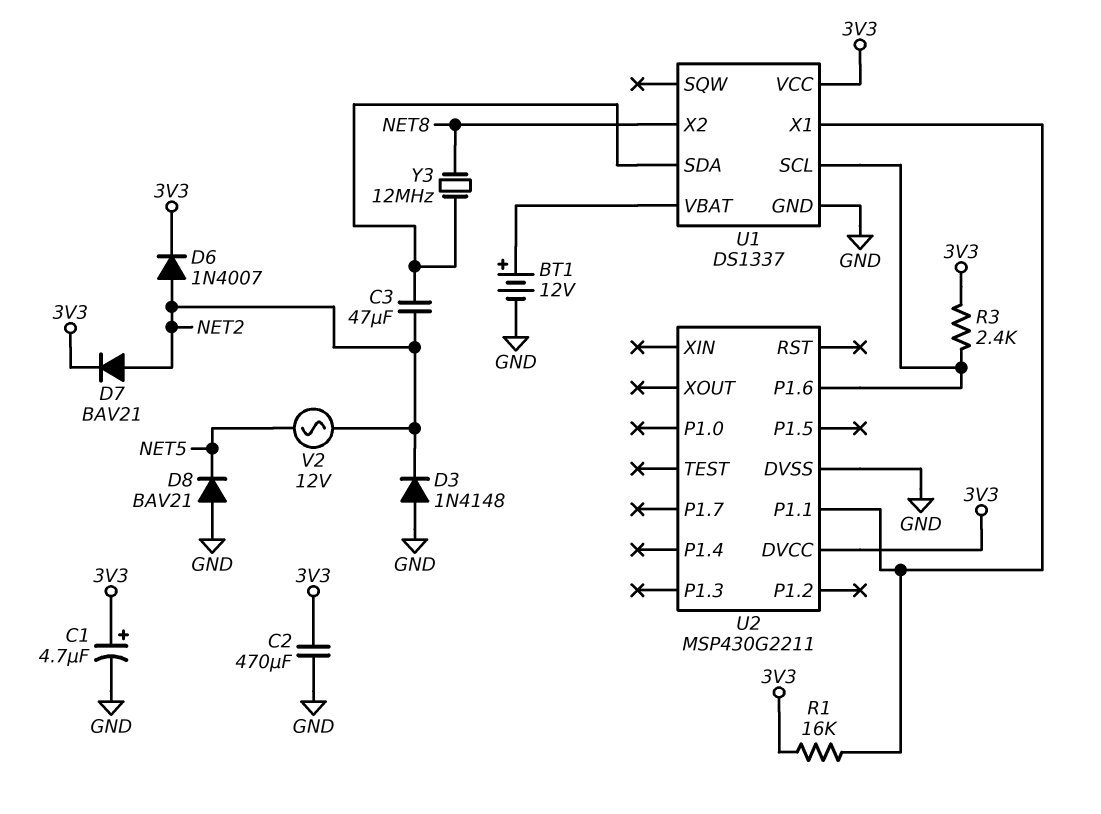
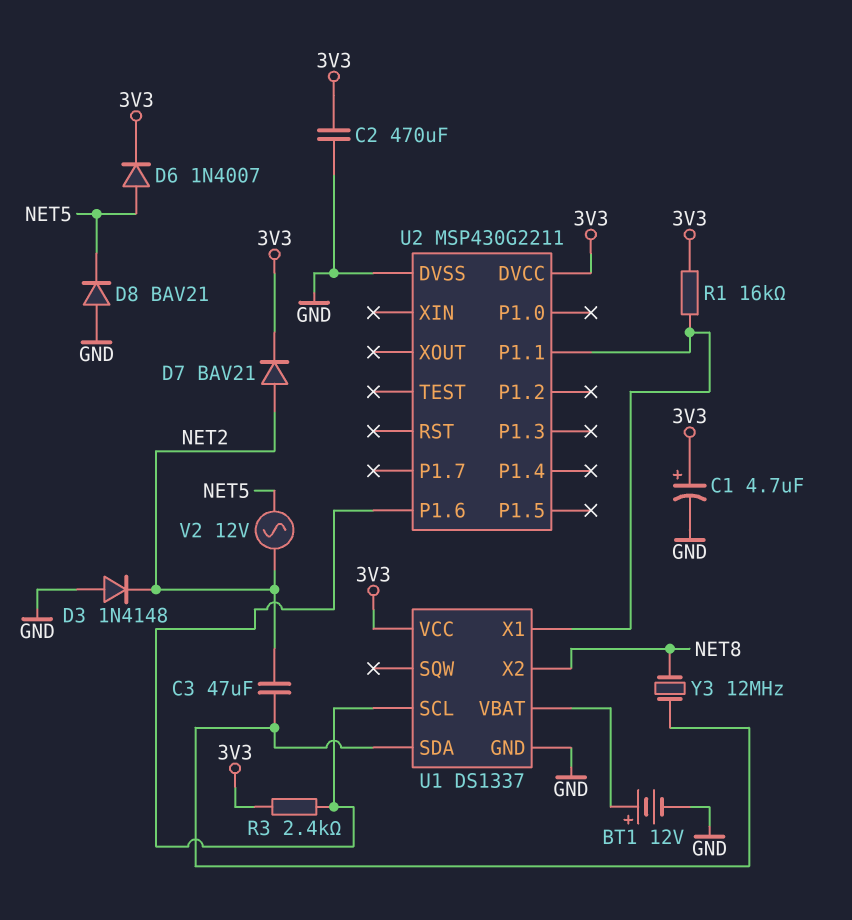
D6: diode 1N4007 (A NET2, K 3V3) -> diode 1N4007 (A NET5, K 3V3)

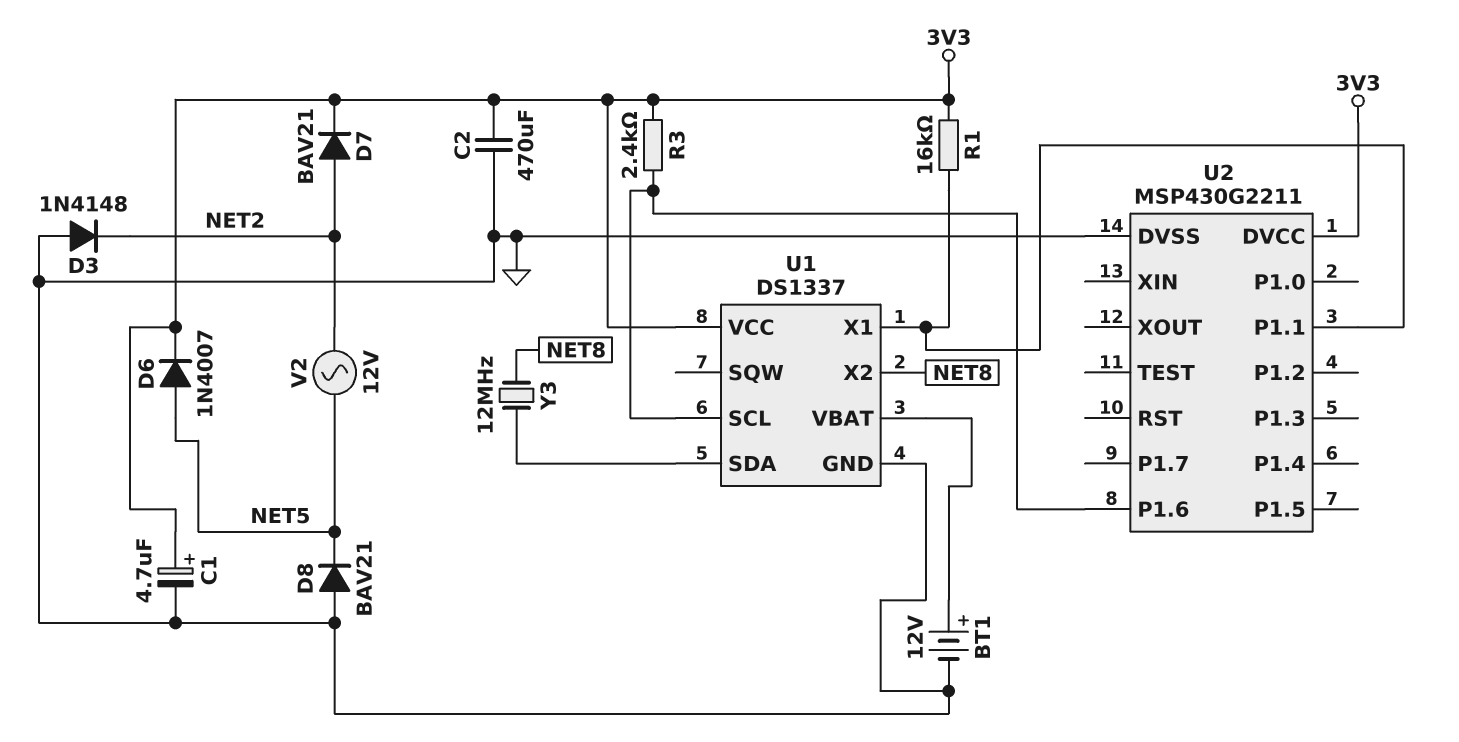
C3: 47uF (NET2, U1/SDA) -> none

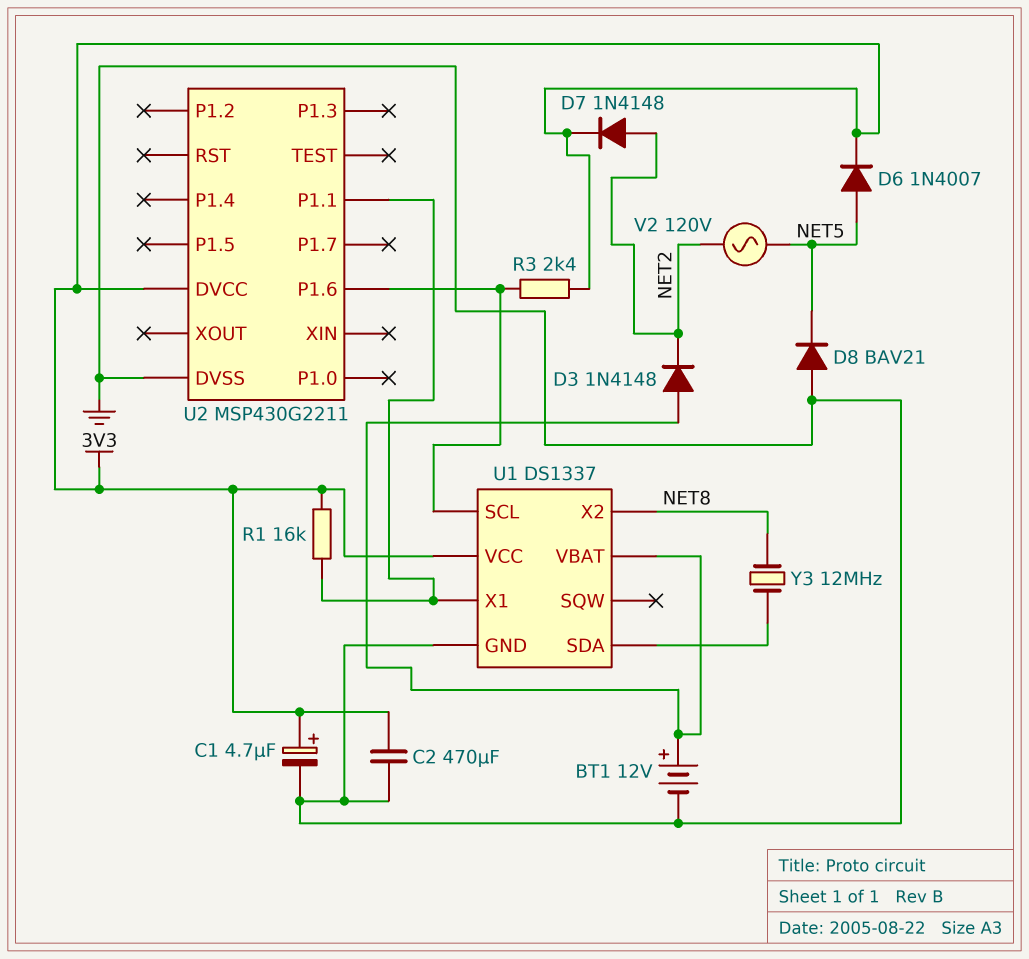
D3: diode 1N4148 (A GND, K NET2) -> diode 1N4148 (A U1/VBAT, K NET2)
D7: diode BAV21 (A NET2, K 3V3) -> diode 1N4148 (A NET2, K 3V3)
V2: AC 12V (NET2, NET5) -> AC 120V (NET2, NET5)

